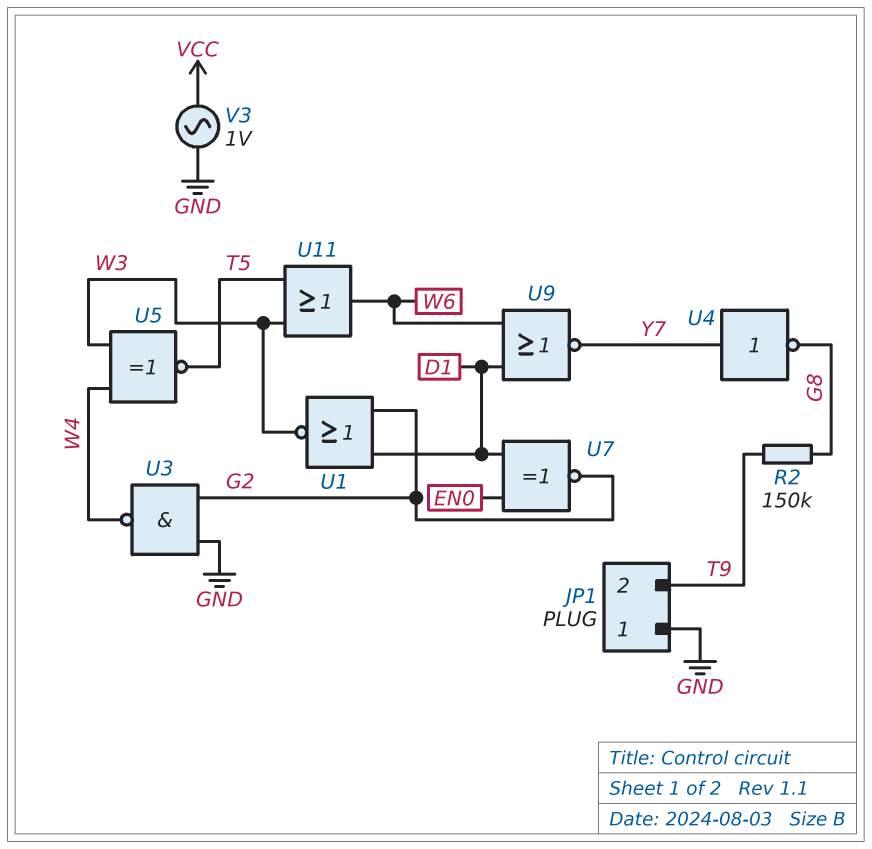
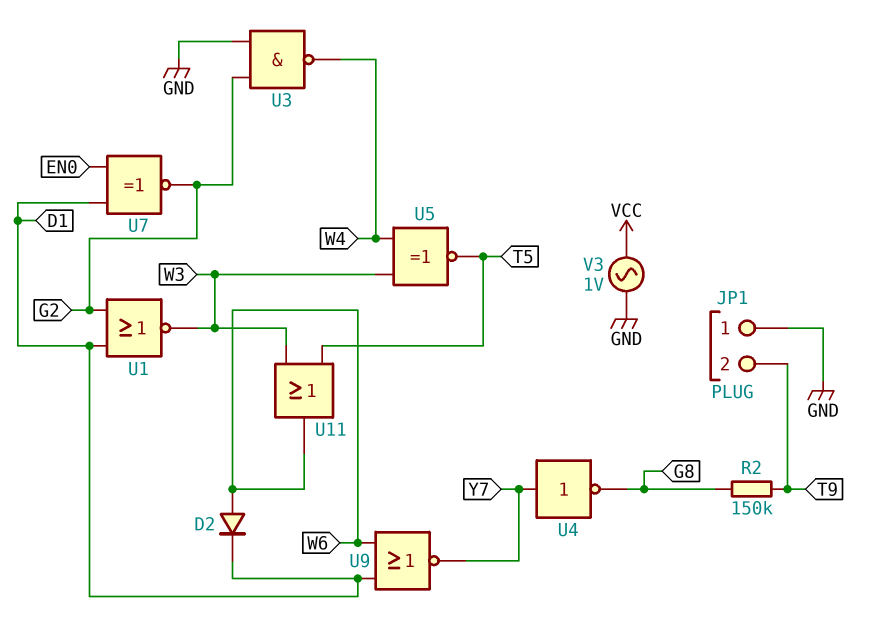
D2: none -> diode (A W6, K D1)

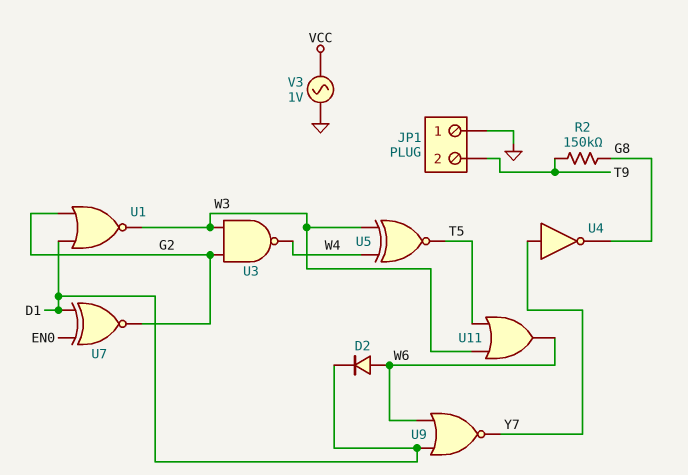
U3: NAND (in G2, in GND, out W4) -> NAND (in G2, in W3, out W4)

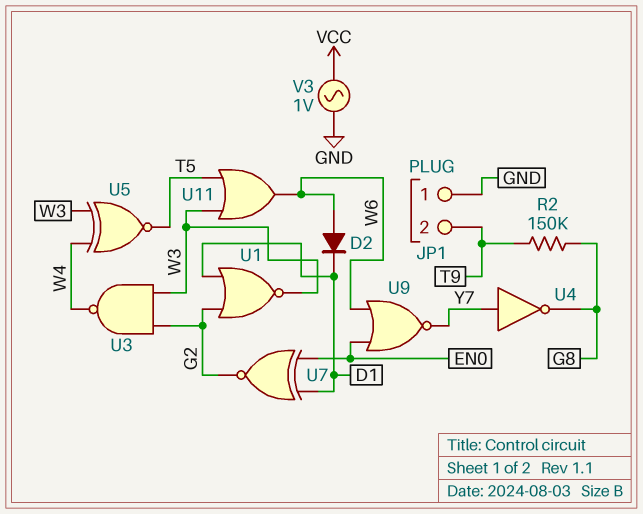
U9: NOR (in D1, in W6, out Y7) -> NOR (in EN0, in W6, out Y7)

